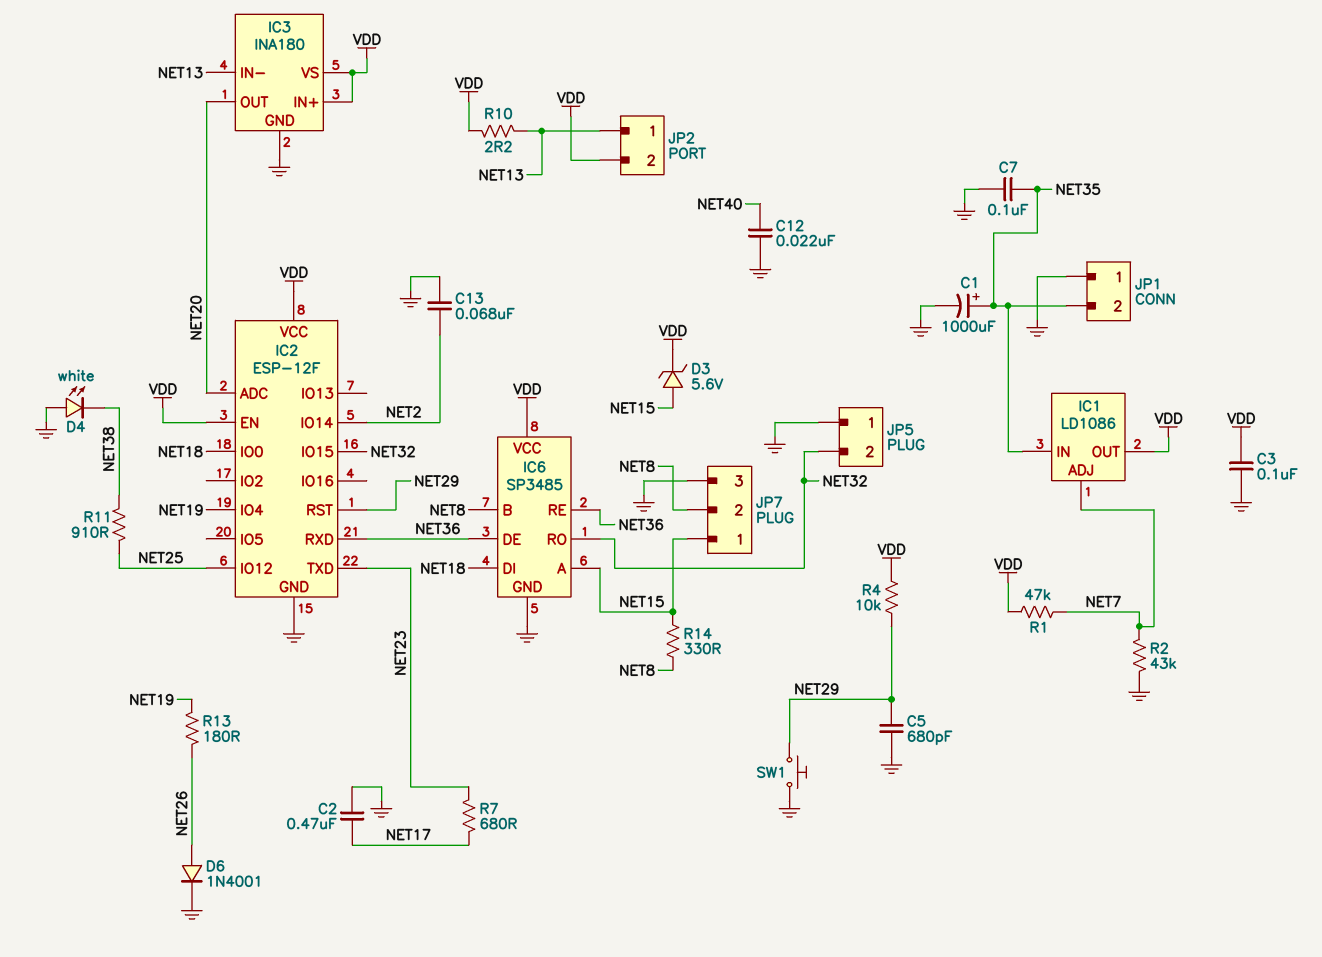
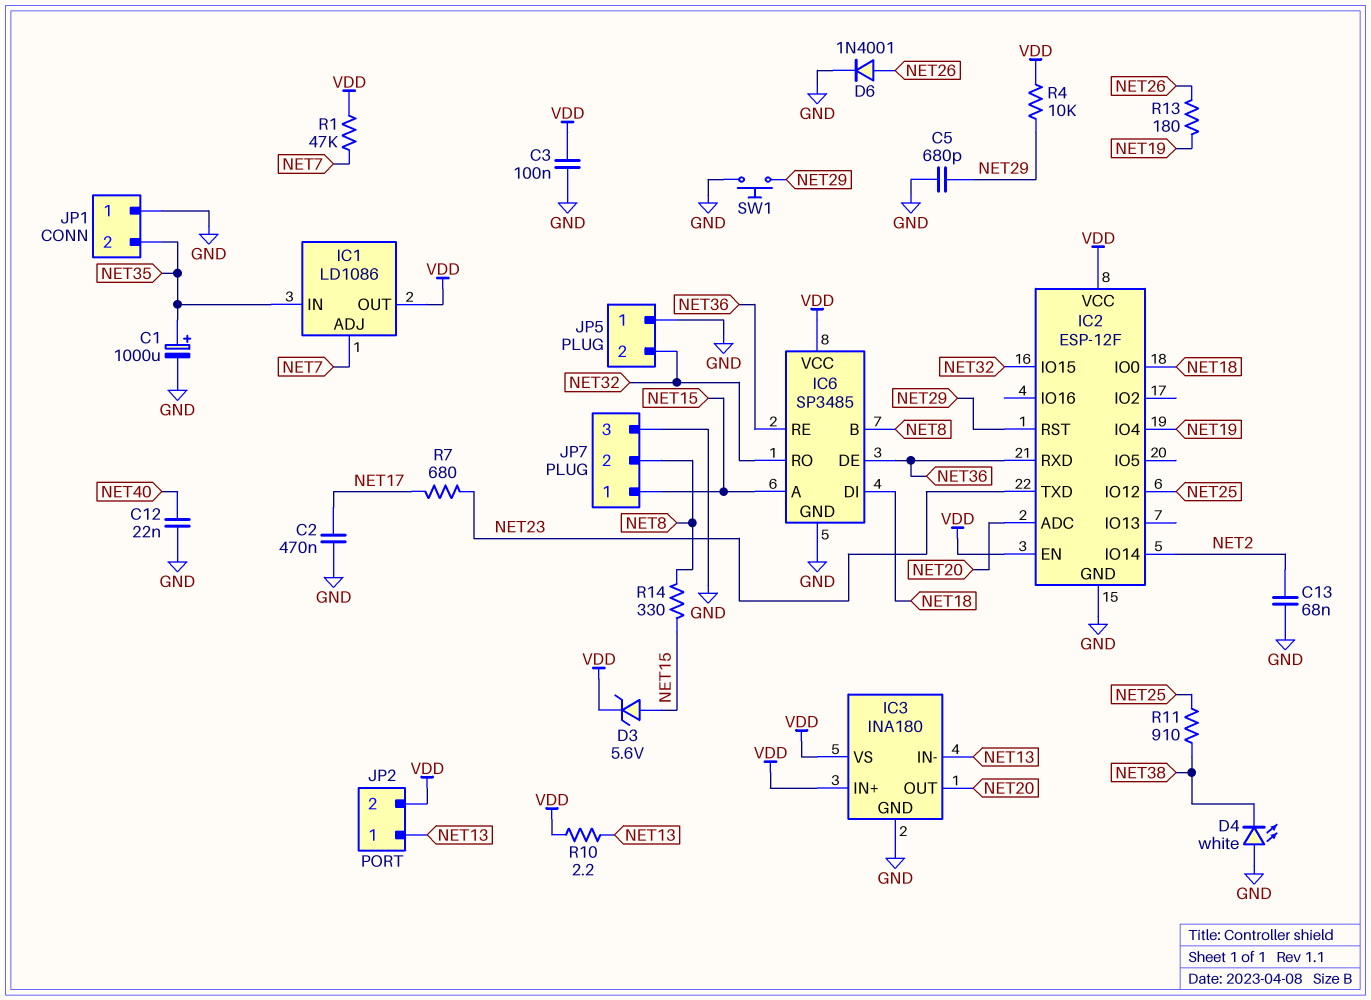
C7: 100nF (GND, NET35) -> none
R2: 43k (GND, NET7) -> none

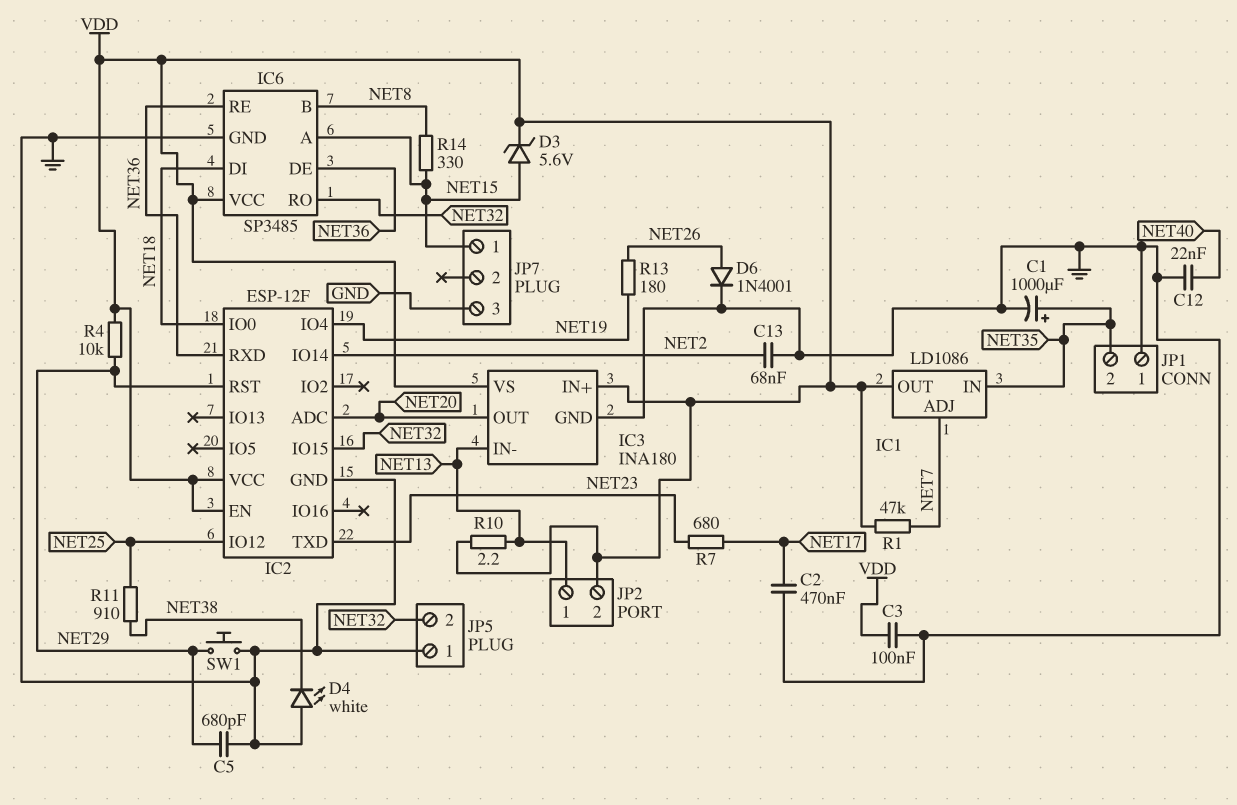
JP7 pin 2: NET8 -> none

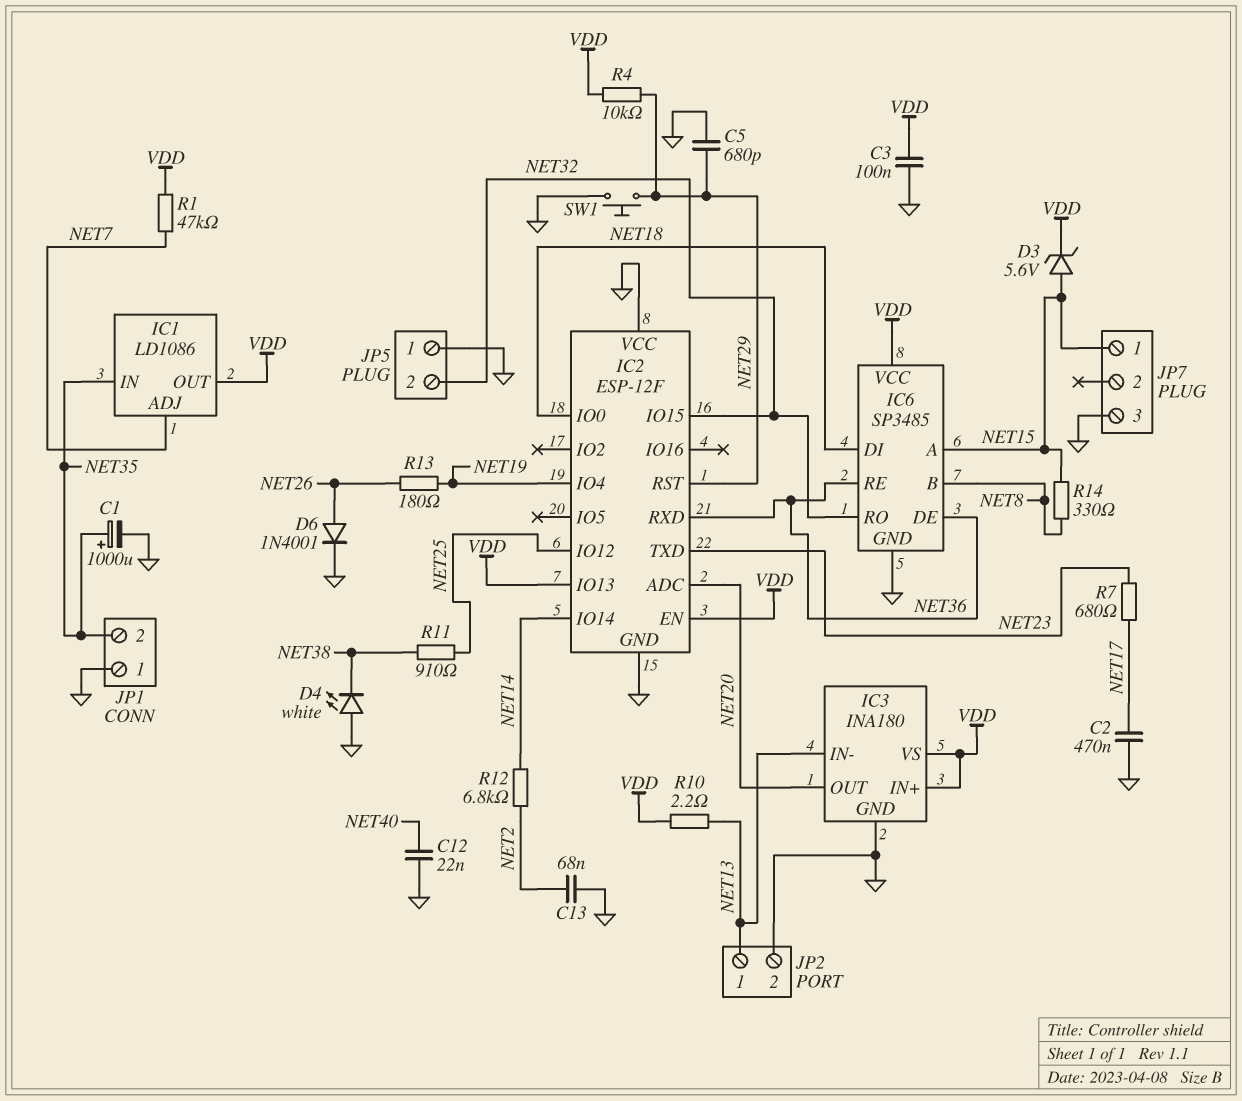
IC2 pin IO13: none -> VDD
IC2 pin IO14: NET2 -> NET14
IC2 pin VCC: VDD -> GND
JP2 pin 2: VDD -> GND
R12: none -> 6.8k (NET2, NET14)

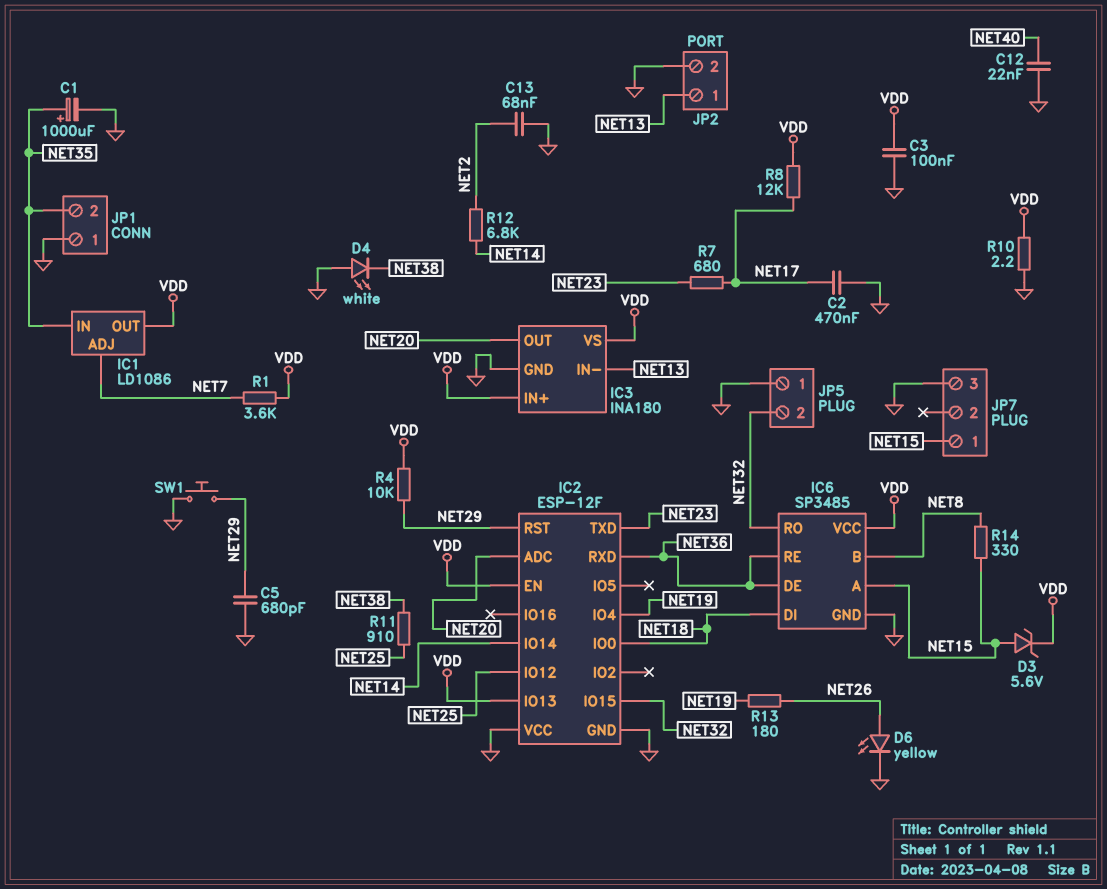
D6: diode 1N4001 (A NET26, K GND) -> LED yellow (A NET26, K GND)
R1: 47k (NET7, VDD) -> 3.6k (NET7, VDD)
R8: none -> 12k (NET17, VDD)
R10: 2.2 (NET13, VDD) -> 2.2 (GND, VDD)

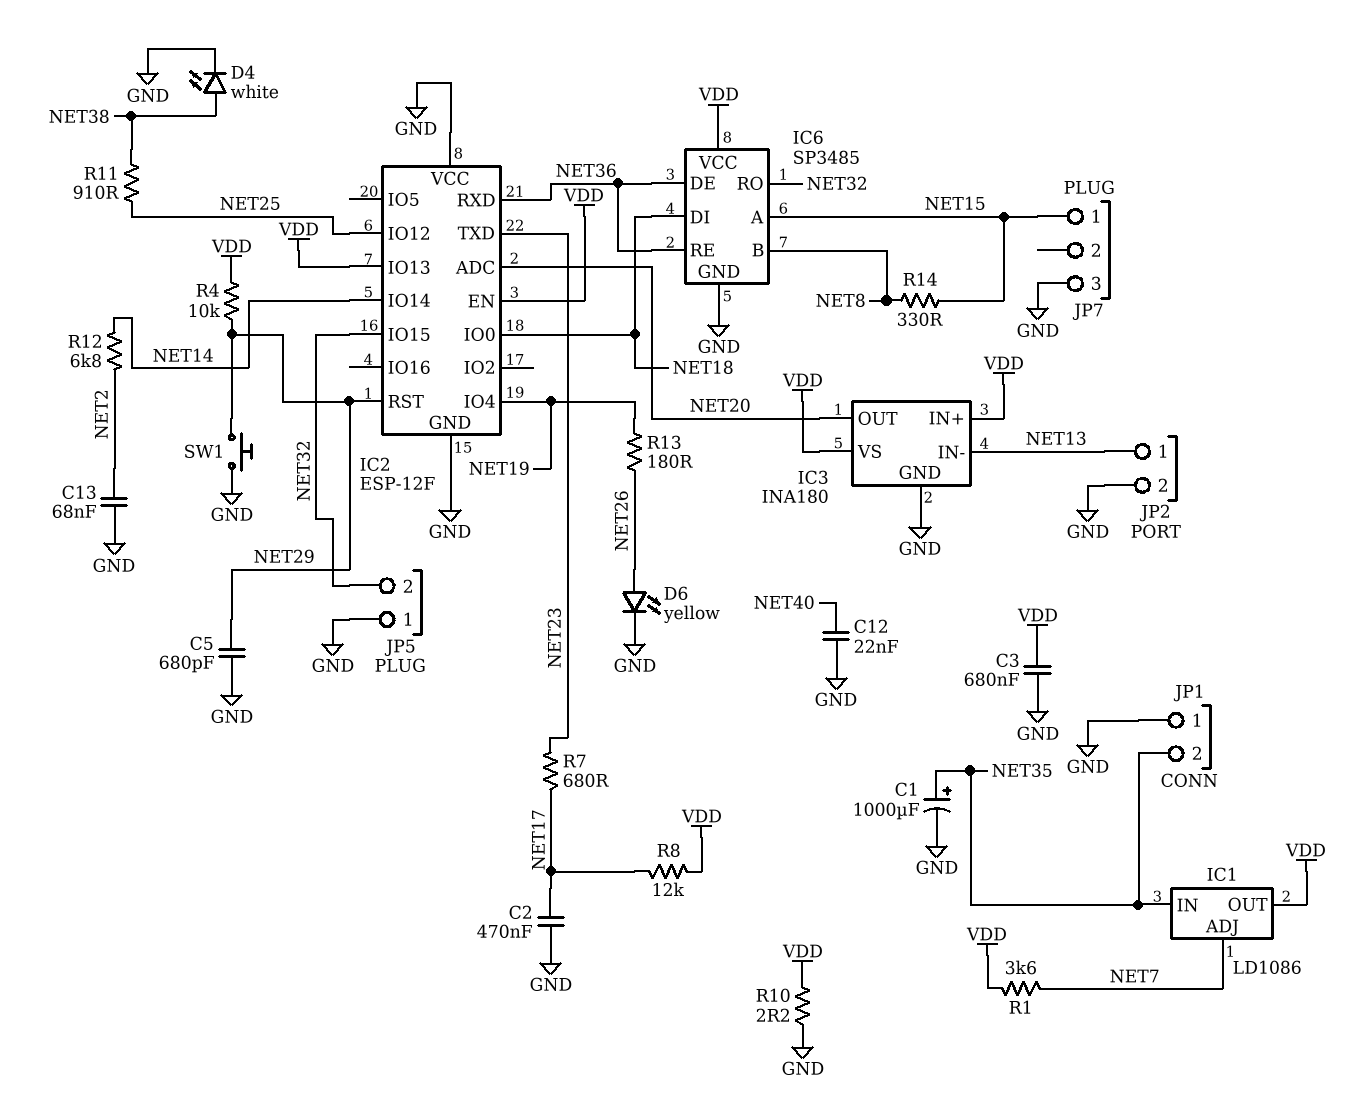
C3: 100nF (GND, VDD) -> 680nF (GND, VDD)
D3: zener 5.6V (A NET15, K VDD) -> none
D4: LED white (A GND, K NET38) -> LED white (A NET38, K GND)

